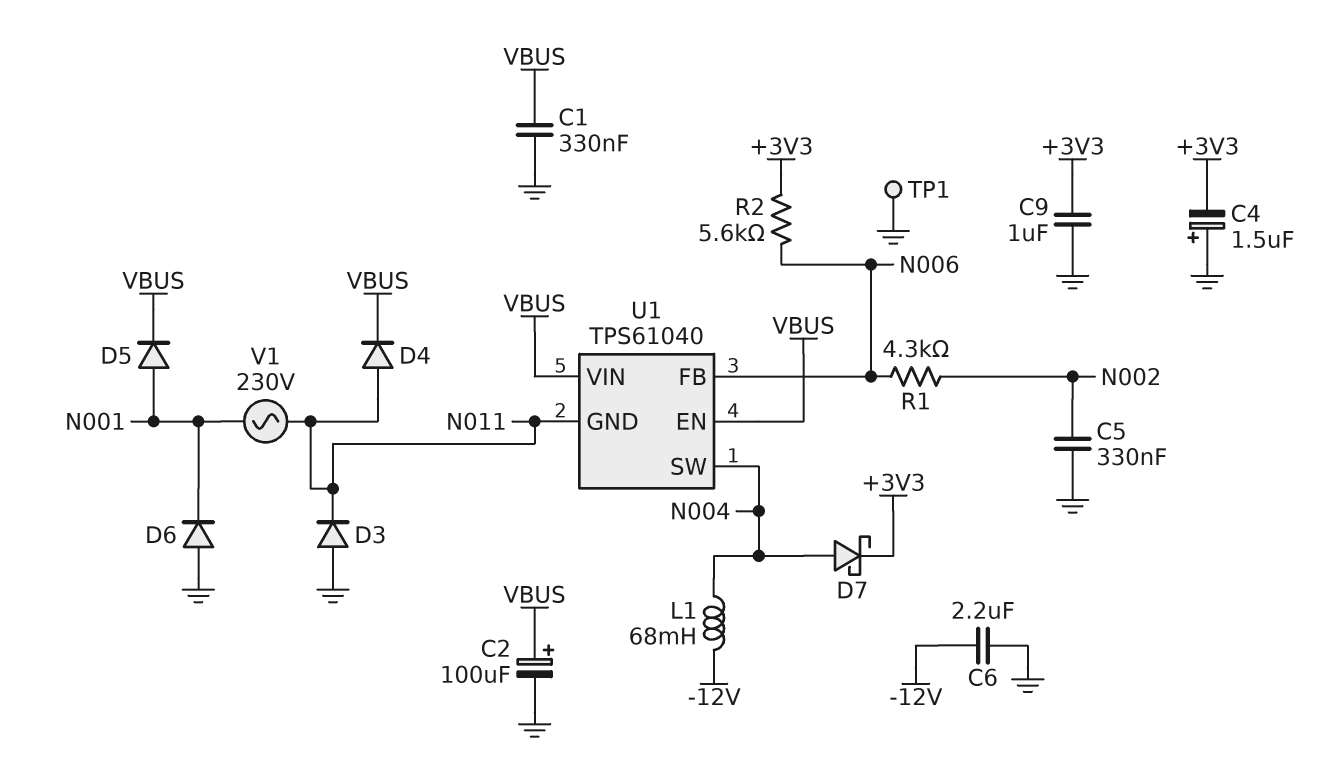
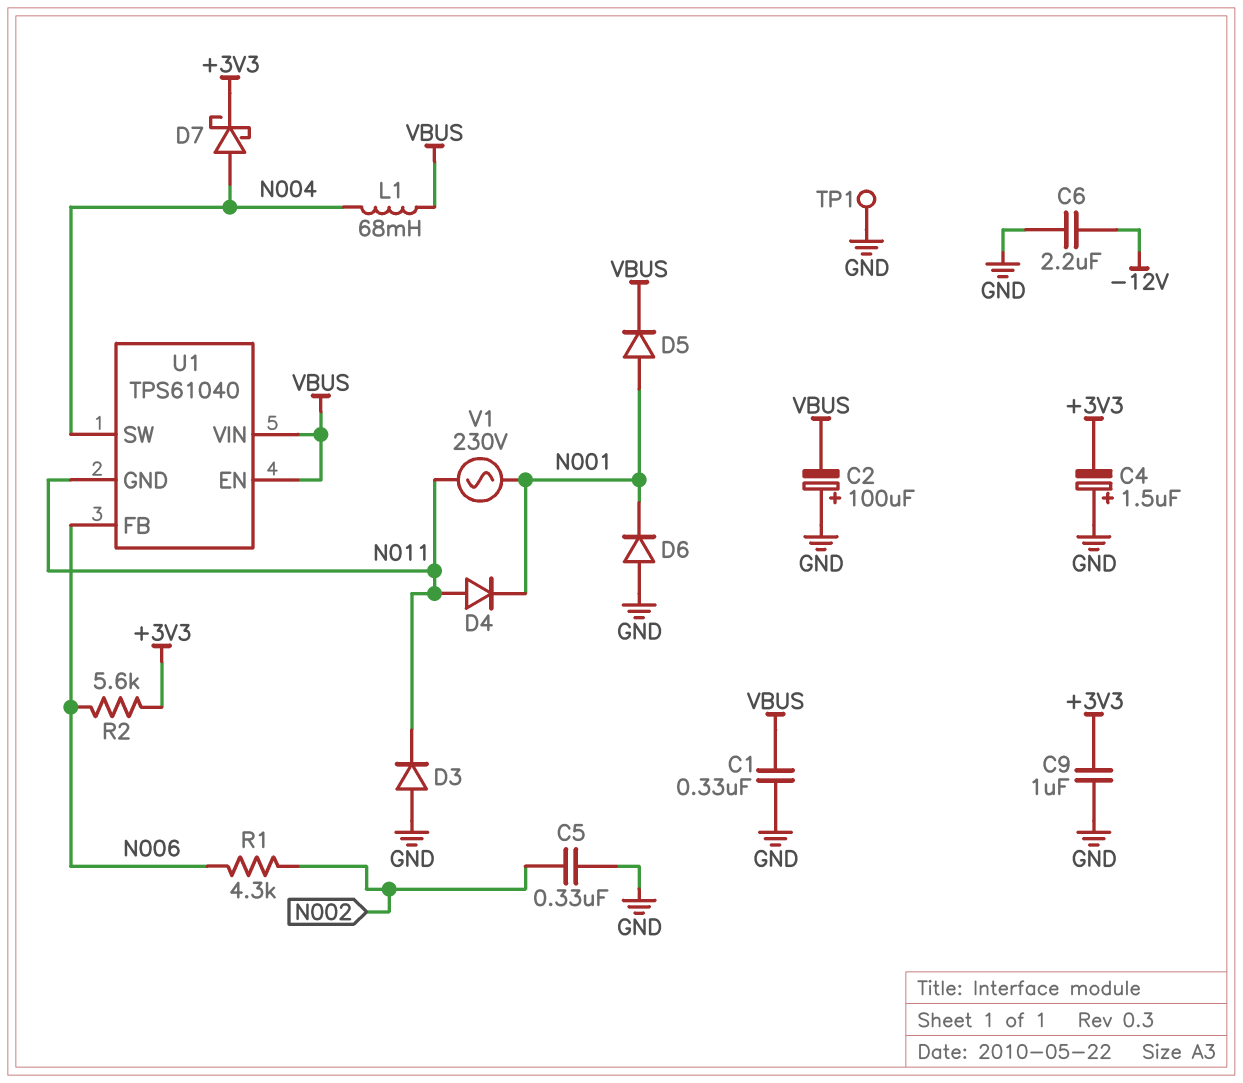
C2: 100uF (plus VBUS, minus GND) -> 100uF (plus GND, minus VBUS)
D4: diode (A N011, K VBUS) -> diode (A N011, K N001)
L1: 68mH (-12V, N004) -> 68mH (N004, VBUS)

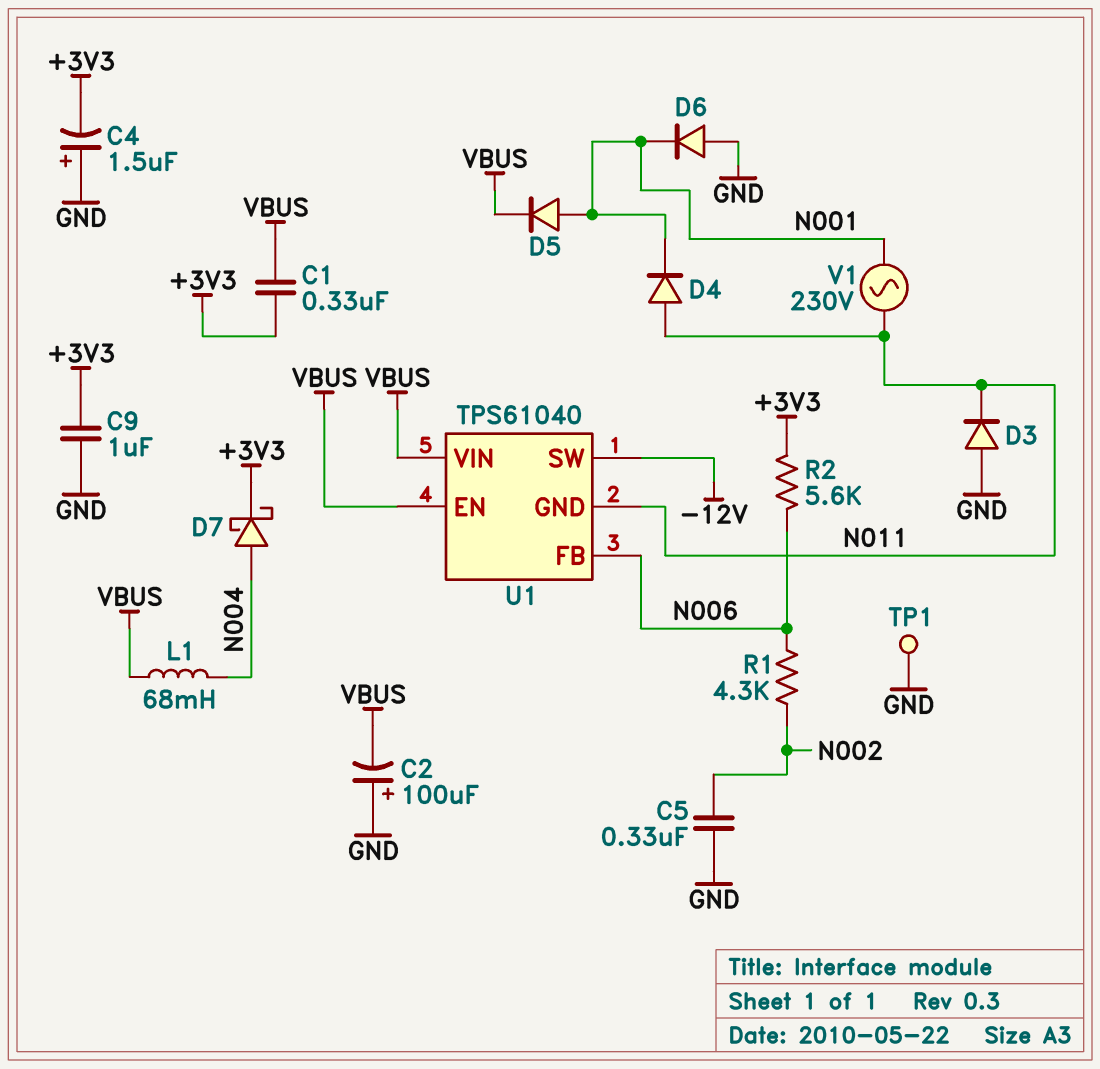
C1: 330nF (GND, VBUS) -> 330nF (+3V3, VBUS)
C6: 2.2uF (-12V, GND) -> none
U1 pin SW: N004 -> -12V

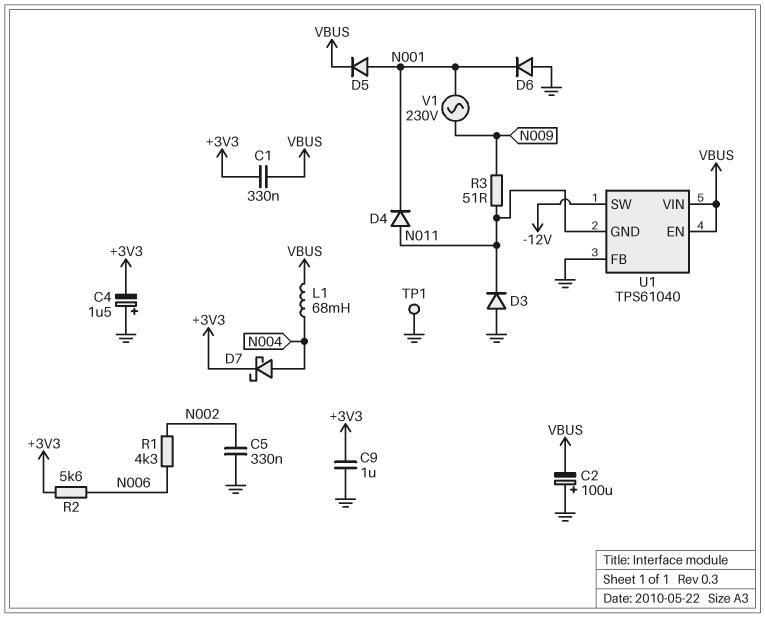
R3: none -> 51 (N009, N011)
U1 pin FB: N006 -> GND
V1: AC 230V (N001, N011) -> AC 230V (N001, N009)

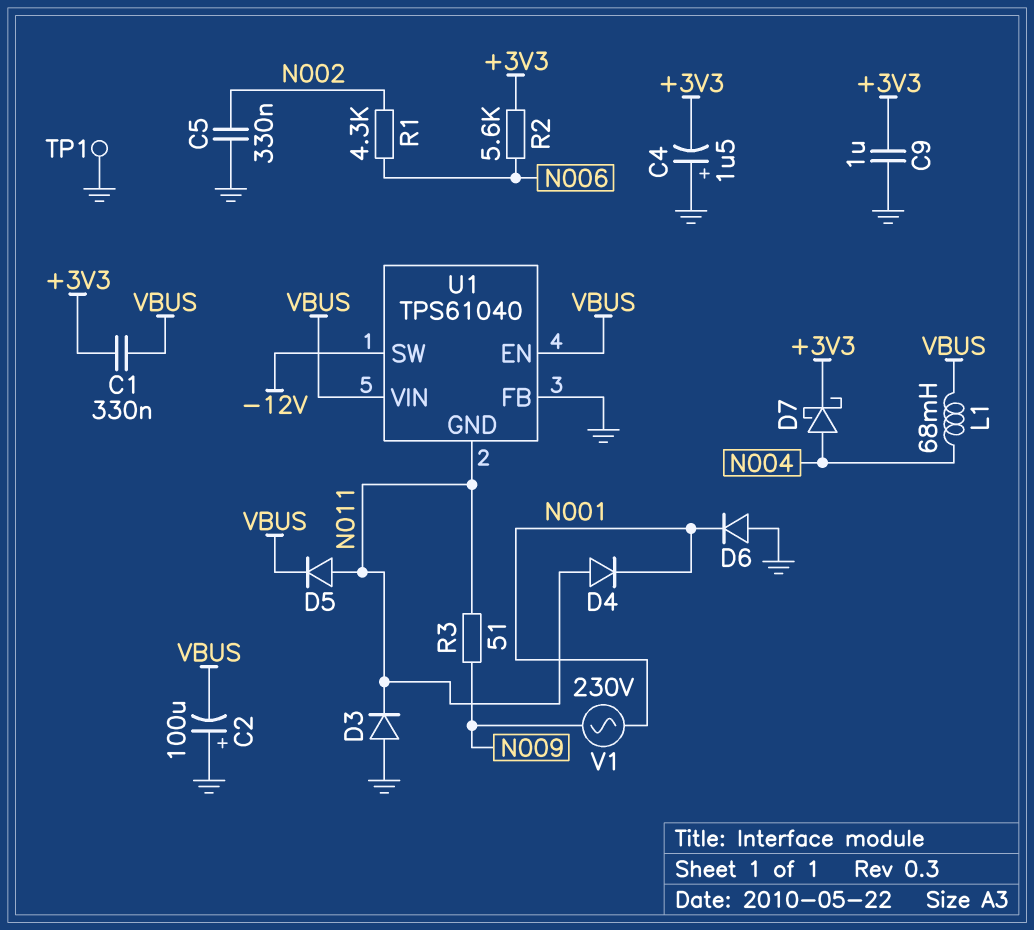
D5: diode (A N001, K VBUS) -> diode (A N011, K VBUS)

